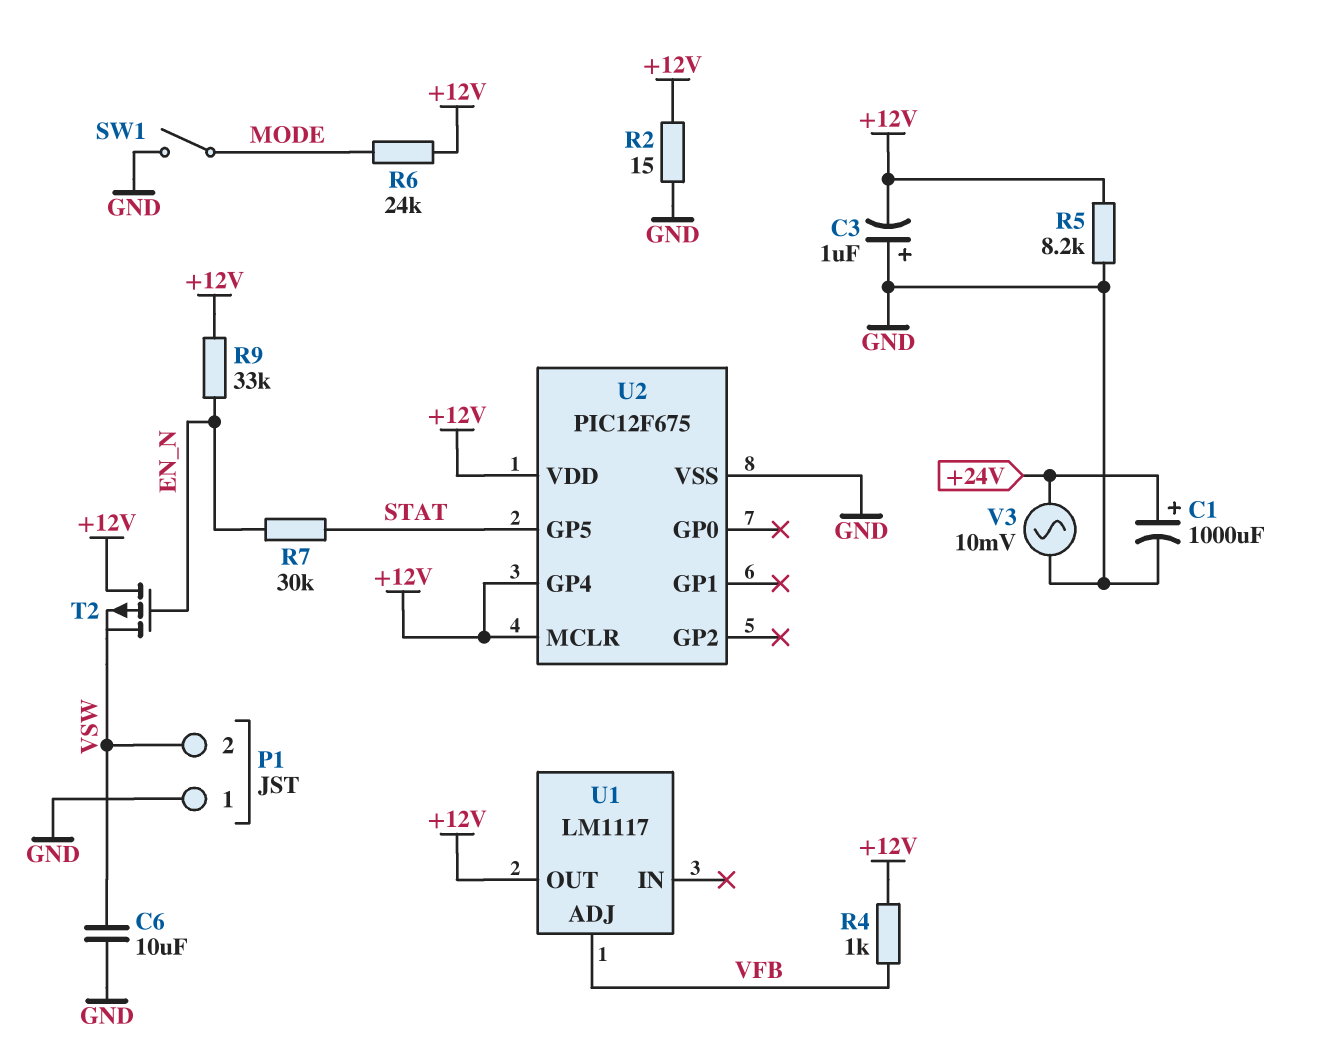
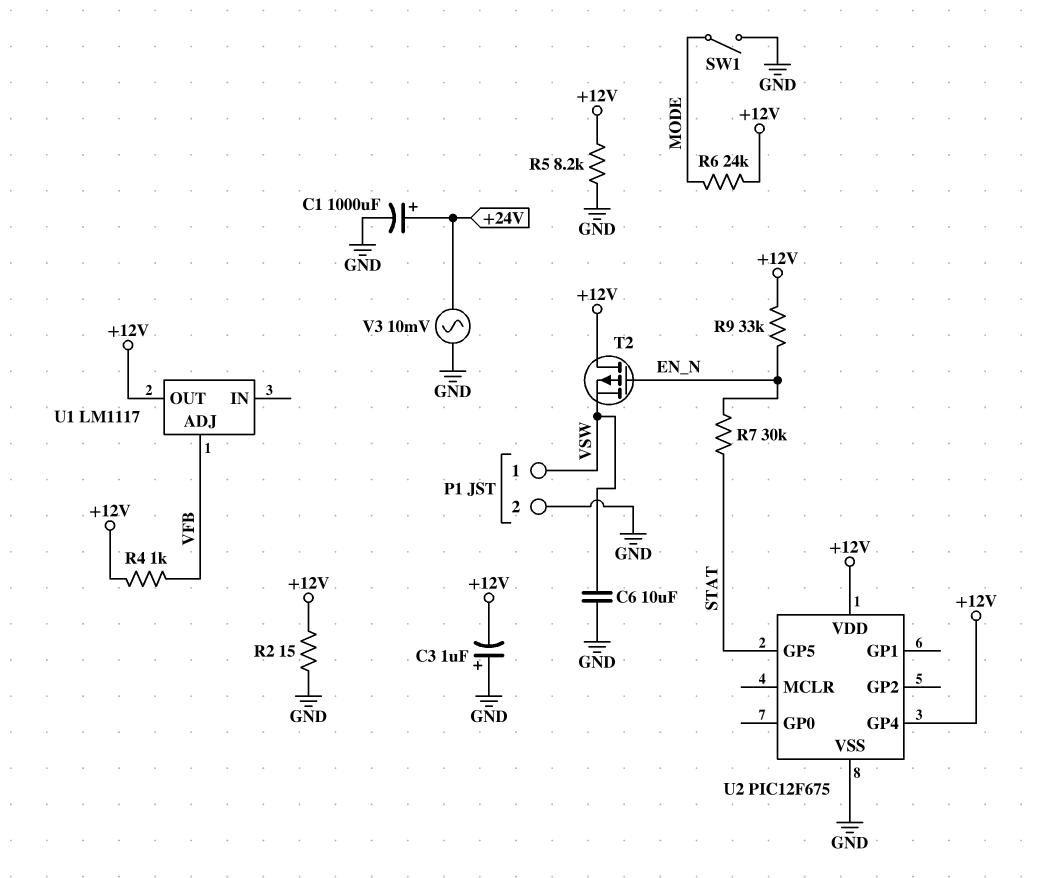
P1 pin 1: GND -> VSW
P1 pin 2: VSW -> GND
U2 pin MCLR: +12V -> none

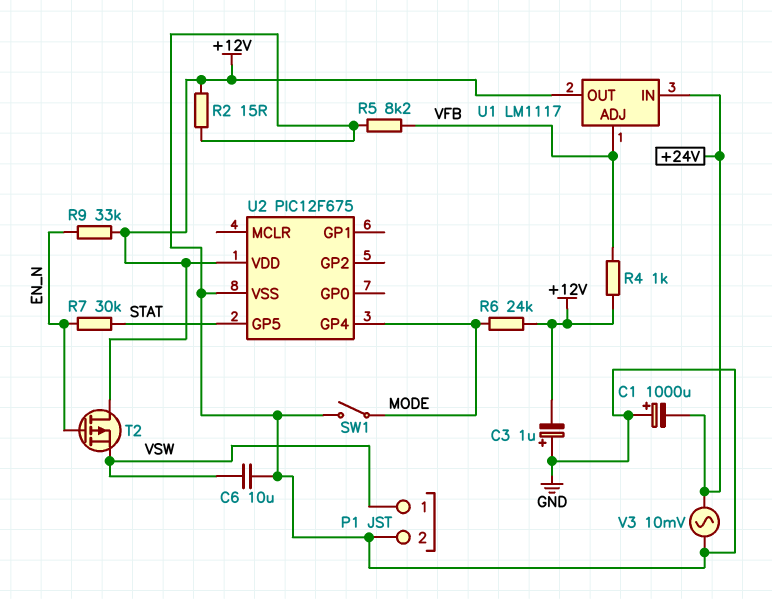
C1: 1000uF (plus +24V, minus GND) -> 1000uF (plus GND, minus +24V)
R5: 8.2k (+12V, GND) -> 8.2k (GND, VFB)
U1 pin IN: none -> +24V
U2 pin GP4: +12V -> MODE

